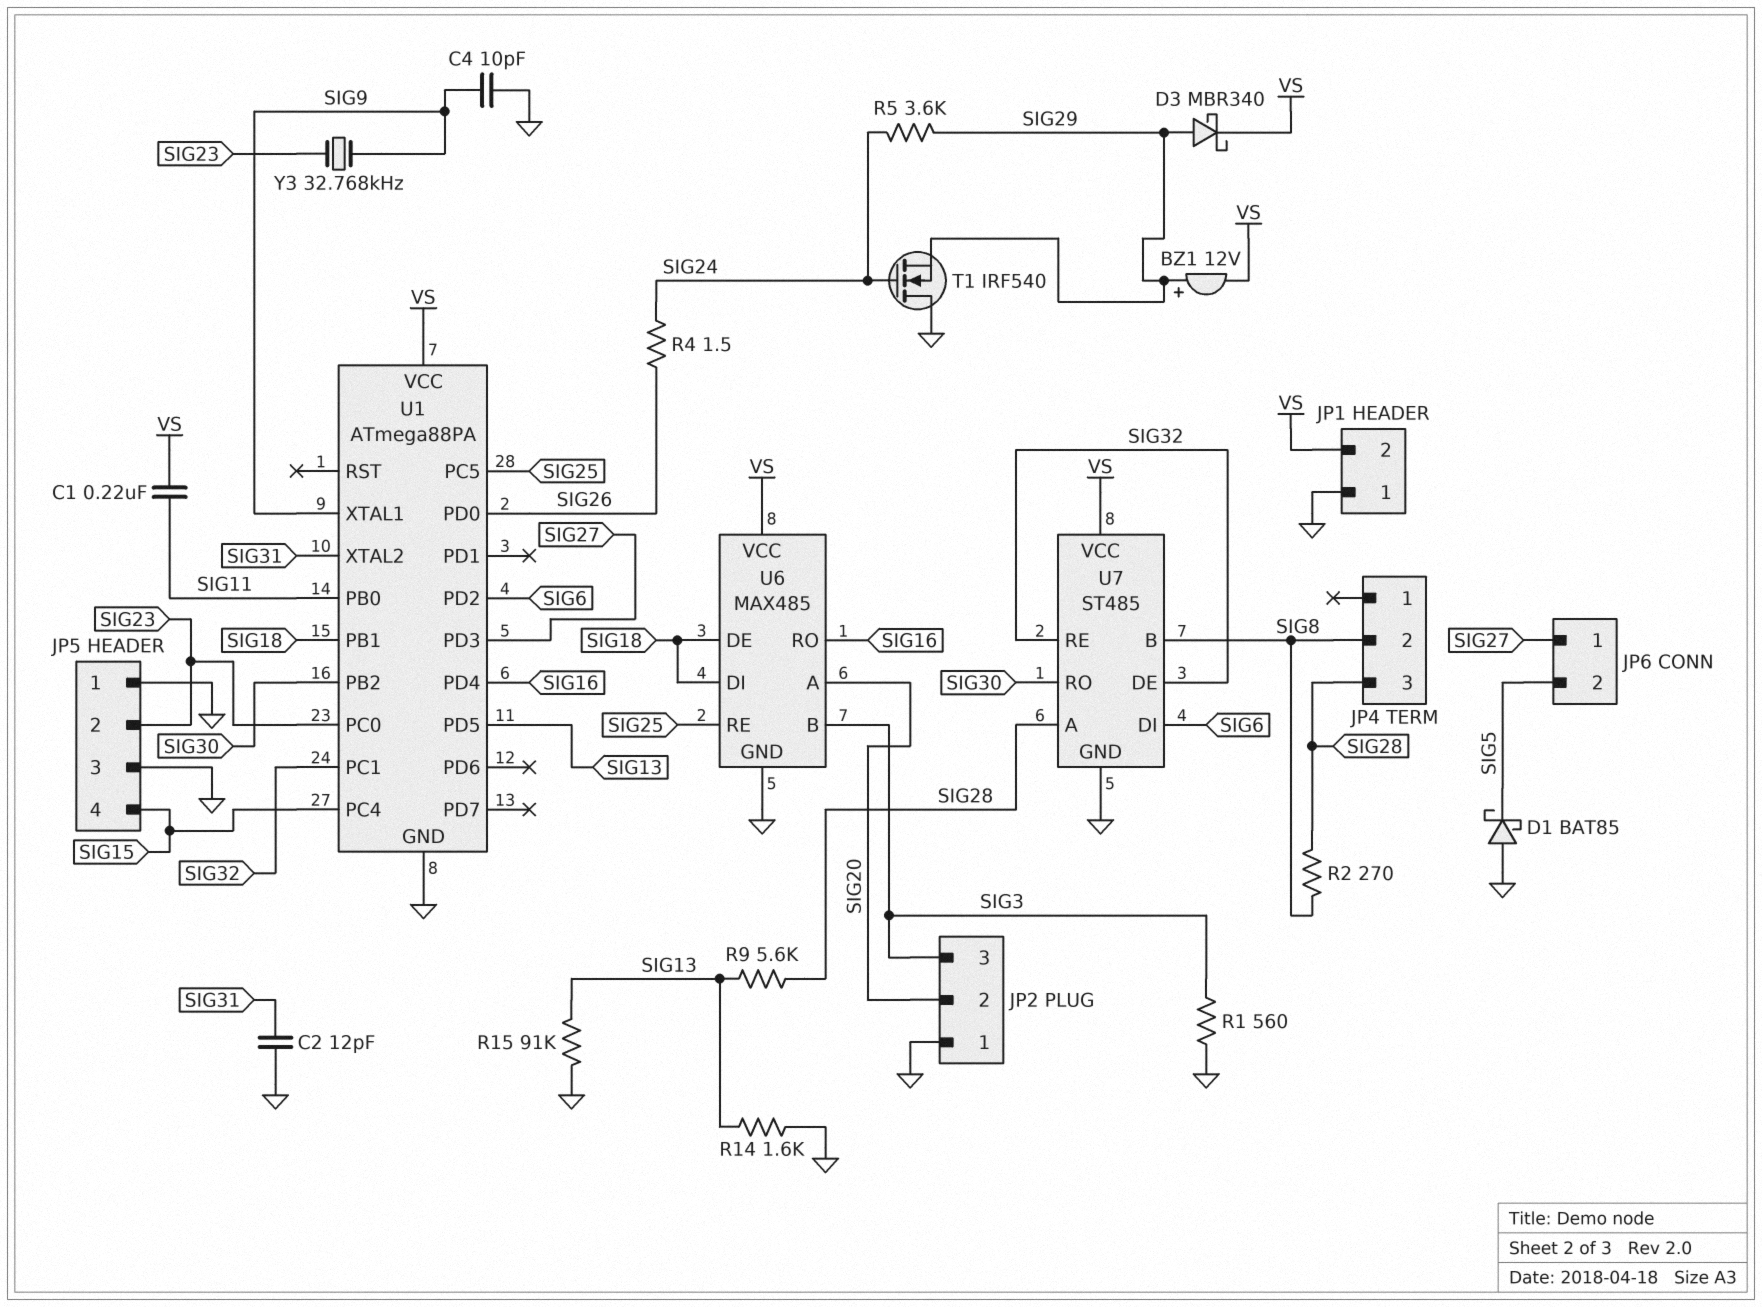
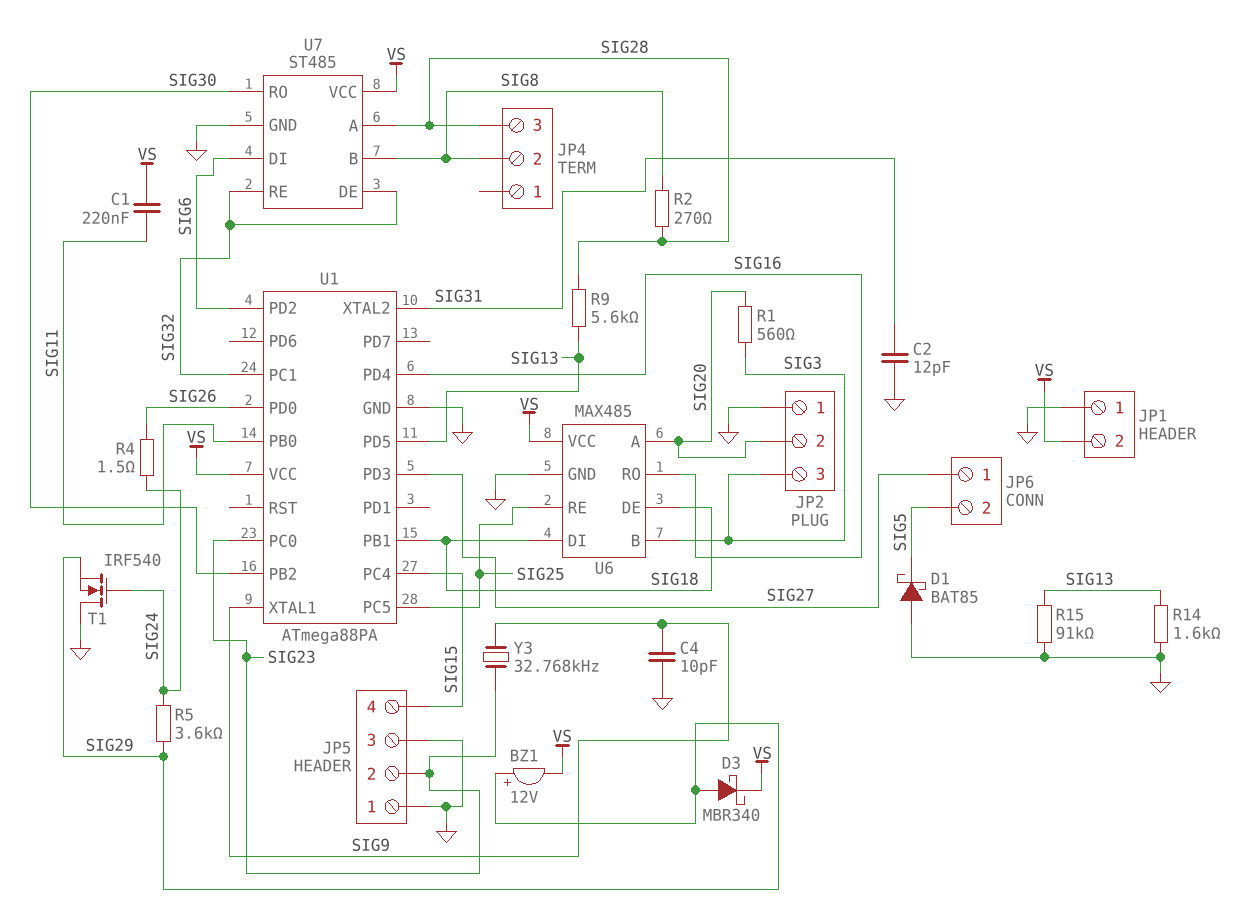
R1: 560 (GND, SIG3) -> 560 (SIG3, SIG20)

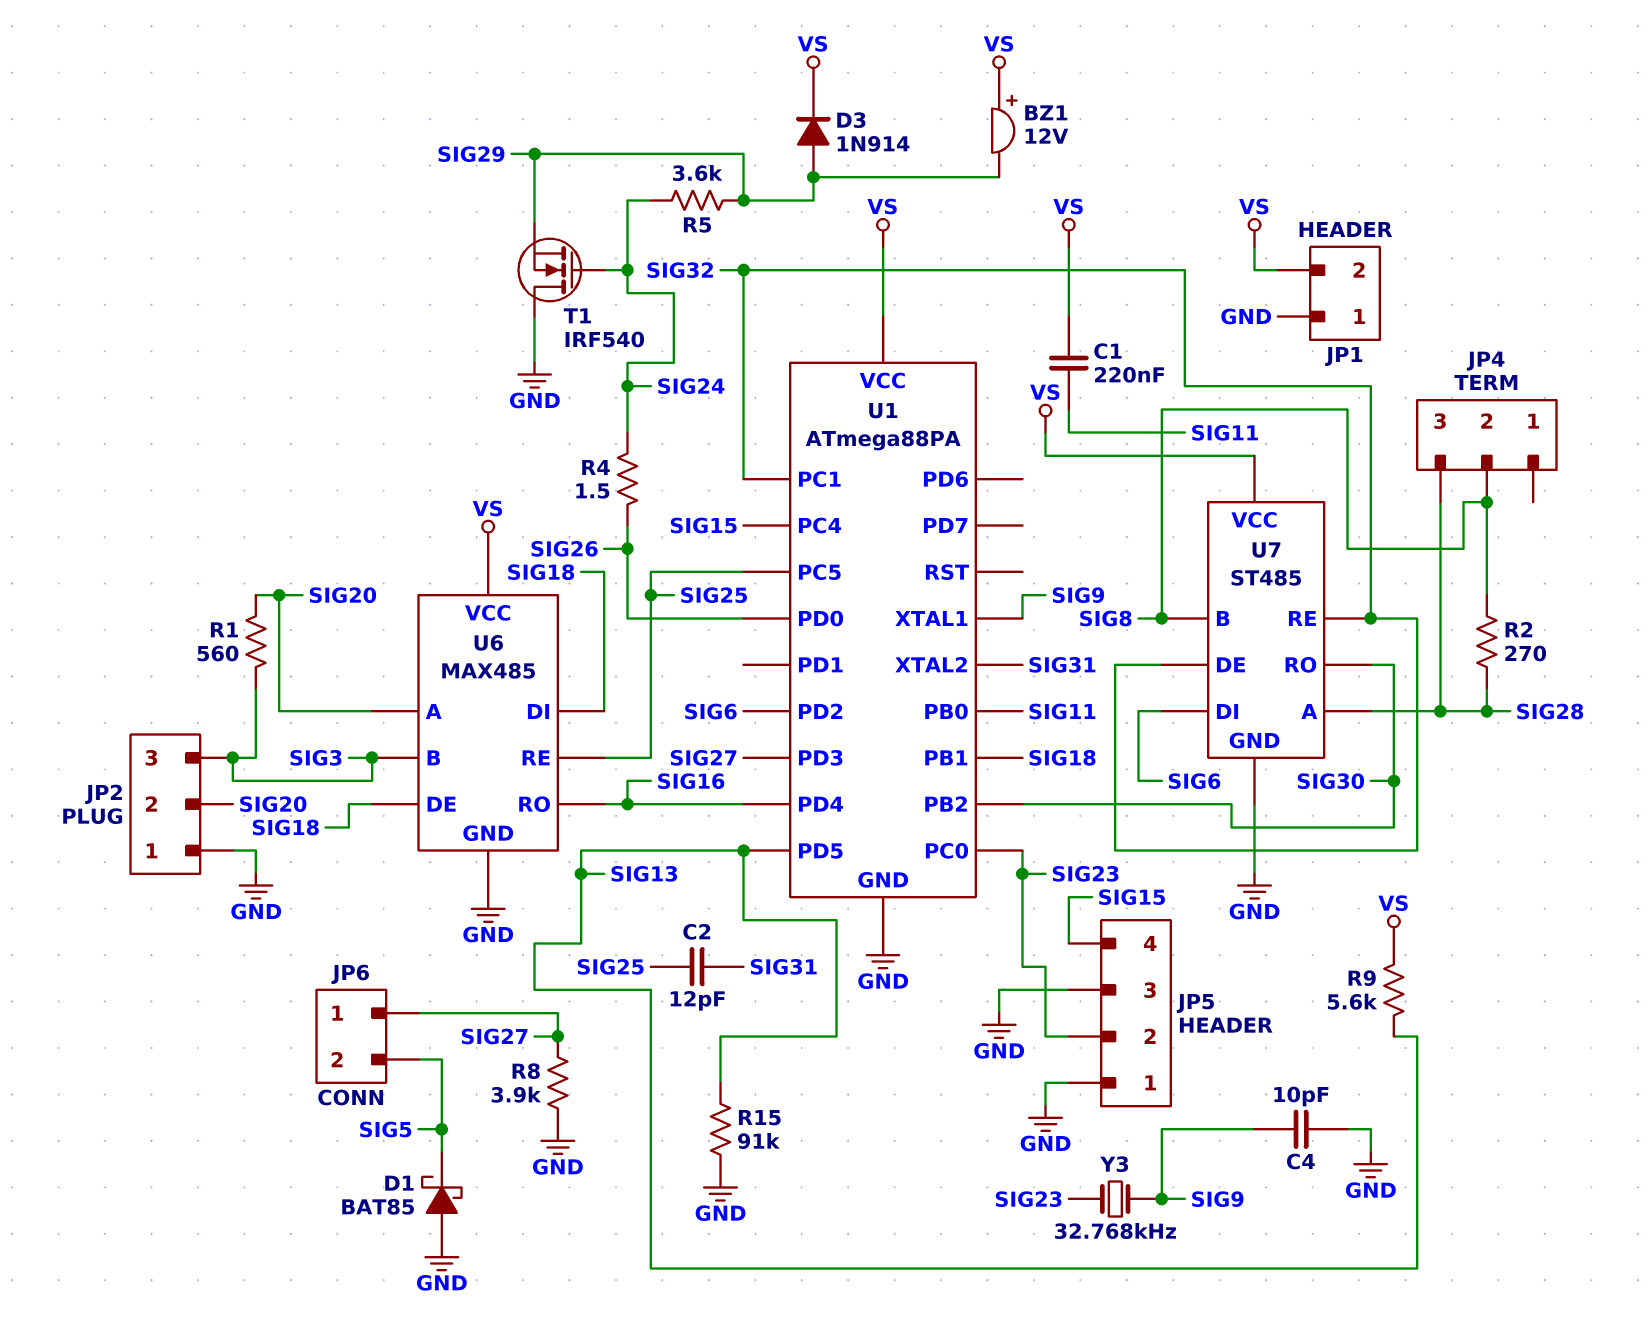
BZ1: buzzer 12V (plus SIG29, minus VS) -> buzzer 12V (plus VS, minus SIG29)
C2: 12pF (GND, SIG31) -> 12pF (SIG25, SIG31)
D3: schottky MBR340 (A SIG29, K VS) -> diode 1N914 (A SIG29, K VS)
R8: none -> 3.9k (GND, SIG27)
R9: 5.6k (SIG13, SIG28) -> 5.6k (SIG13, VS)
R14: 1.6k (GND, SIG13) -> none

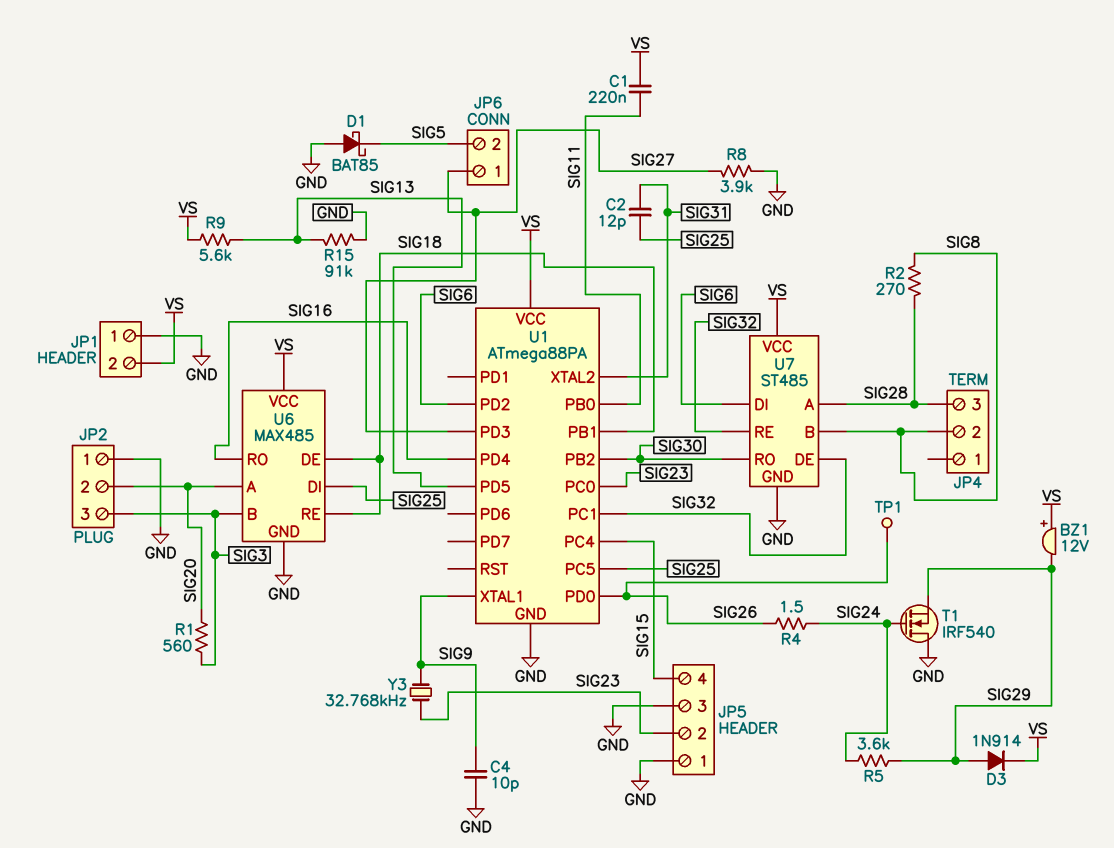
TP1: none -> test point (SIG26)
U6 pin DI: SIG18 -> SIG25
U6 pin RE: SIG25 -> SIG18

